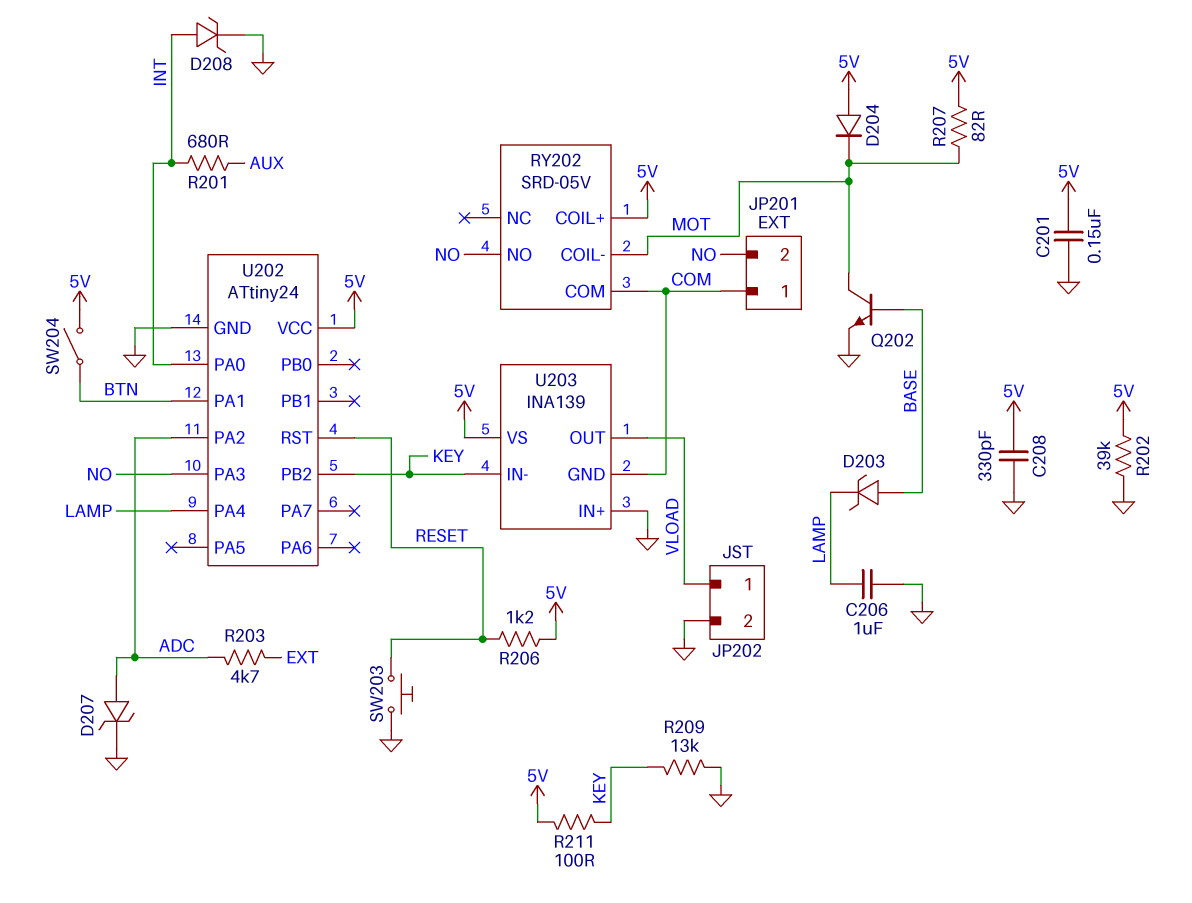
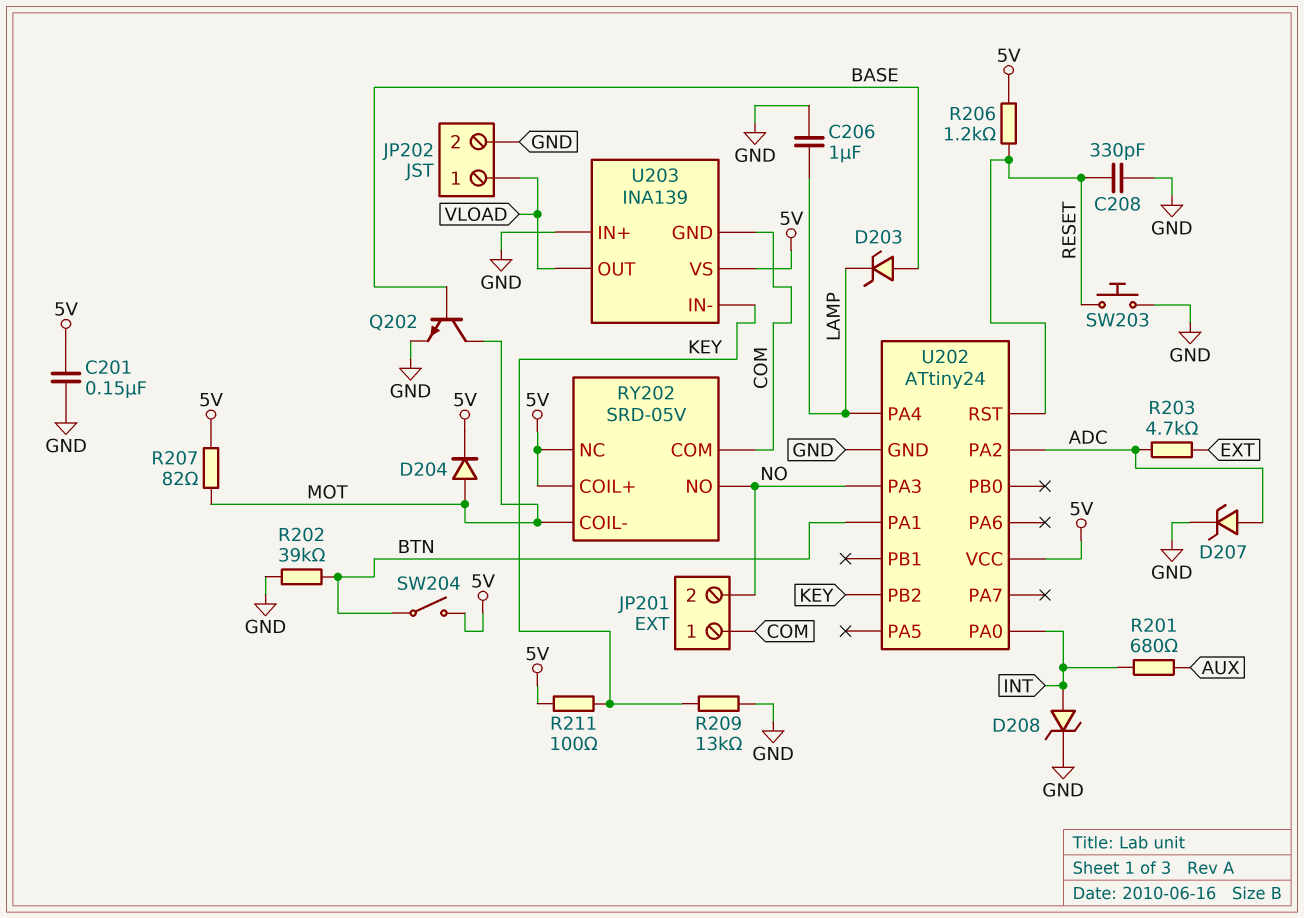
C208: 330pF (5V, GND) -> 330pF (GND, RESET)
D204: diode (A 5V, K MOT) -> diode (A MOT, K 5V)
R202: 39k (5V, GND) -> 39k (BTN, GND)
RY202 pin NC: none -> 5V

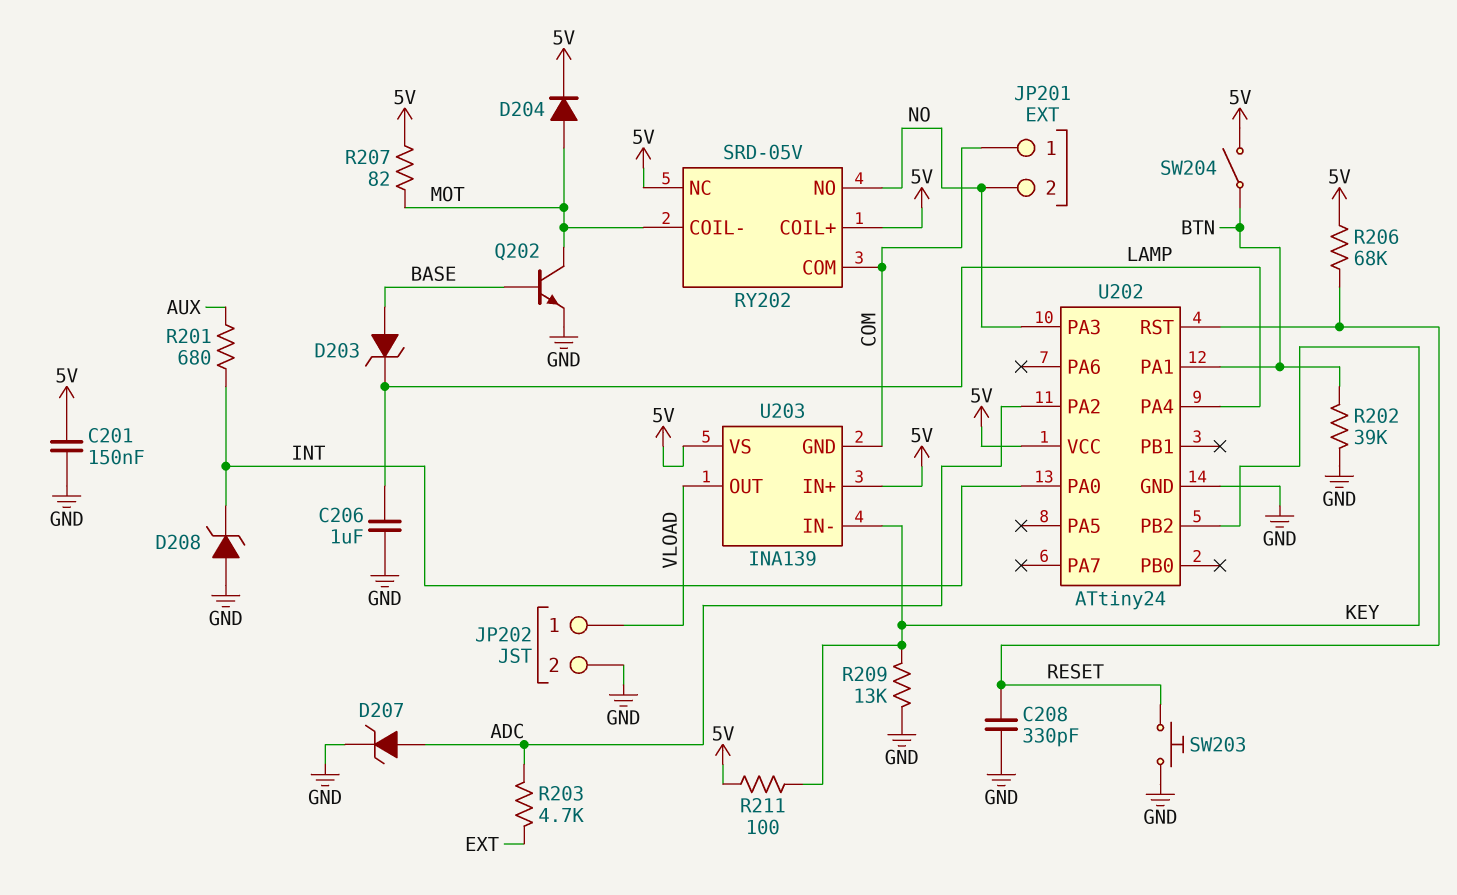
D208: zener (A INT, K GND) -> zener (A GND, K INT)
R206: 1.2k (5V, RESET) -> 68k (5V, RESET)
U203 pin IN+: GND -> 5V

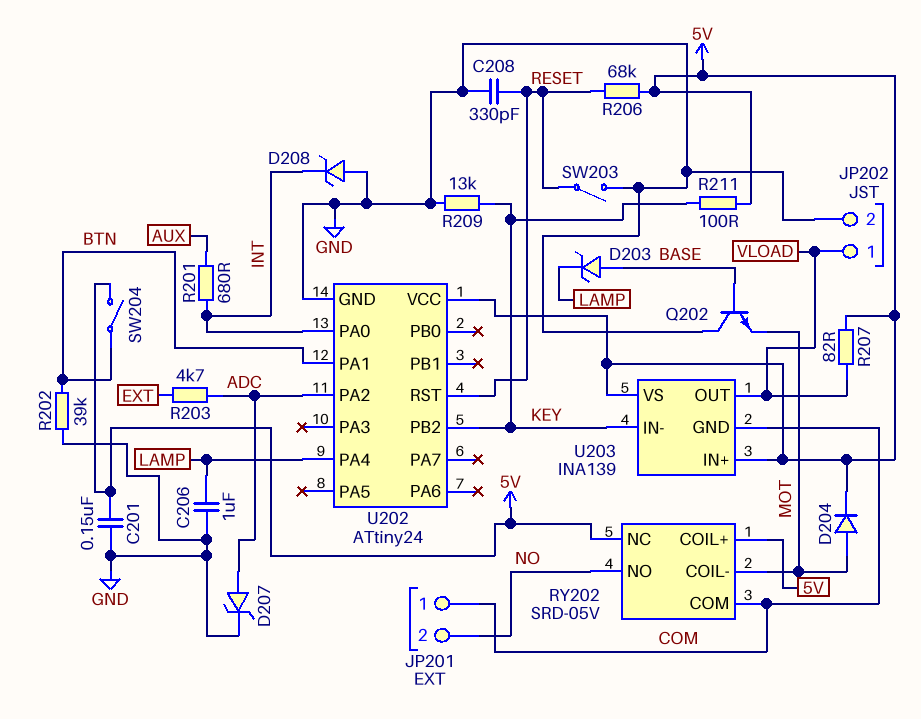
Q202: NPN (B BASE, C MOT, E GND) -> NPN (B BASE, C GND, E MOT)
R207: 82 (5V, MOT) -> 82 (5V, VLOAD)
SW203: button (GND, RESET) -> switch (GND, RESET)
U202 pin PA3: NO -> none

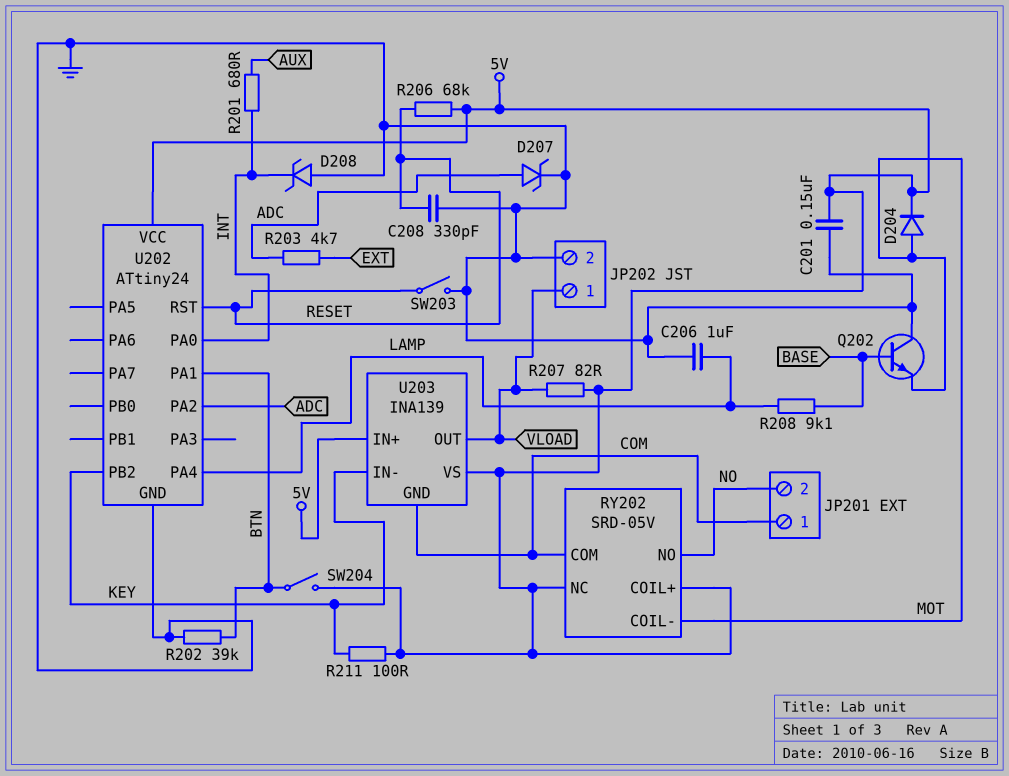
D203: zener (A BASE, K LAMP) -> none
R208: none -> 9.1k (BASE, LAMP)
R209: 13k (GND, KEY) -> none

